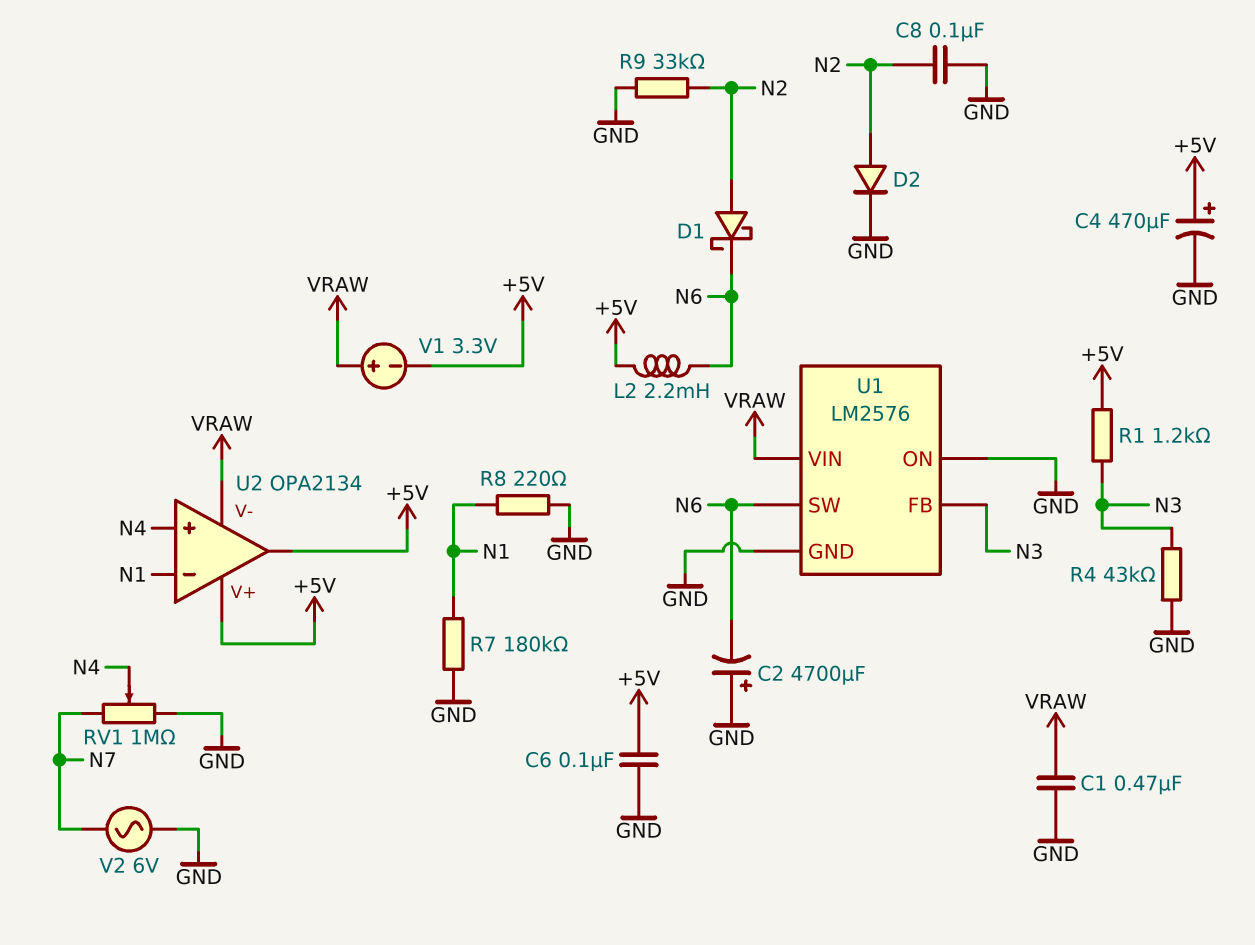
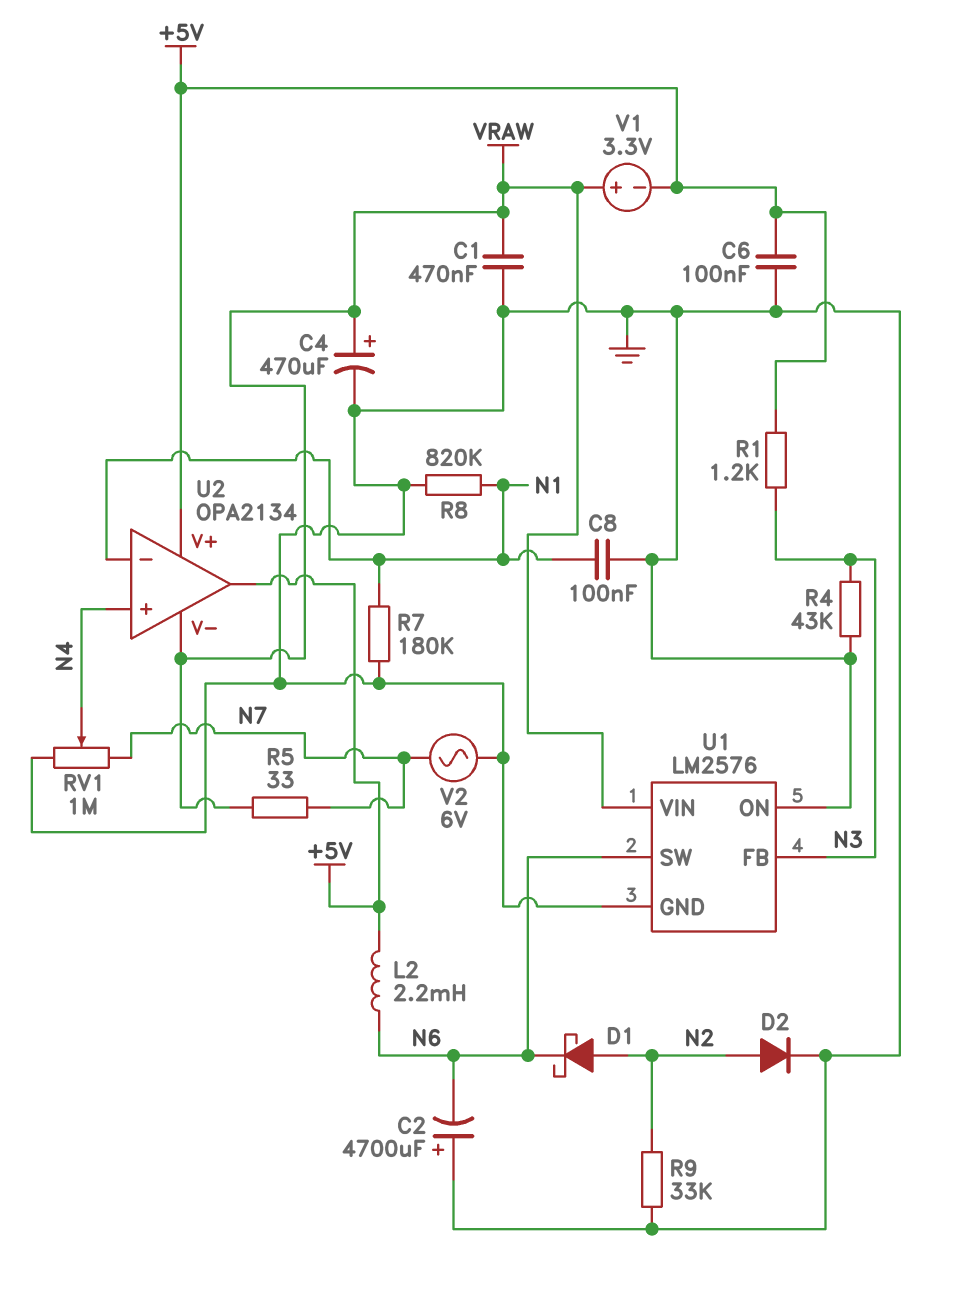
C4: 470uF (plus +5V, minus GND) -> 470uF (plus VRAW, minus GND)
C8: 100nF (GND, N2) -> 100nF (GND, N1)
R5: none -> 33 (N7, VRAW)
R8: 220 (GND, N1) -> 820k (GND, N1)

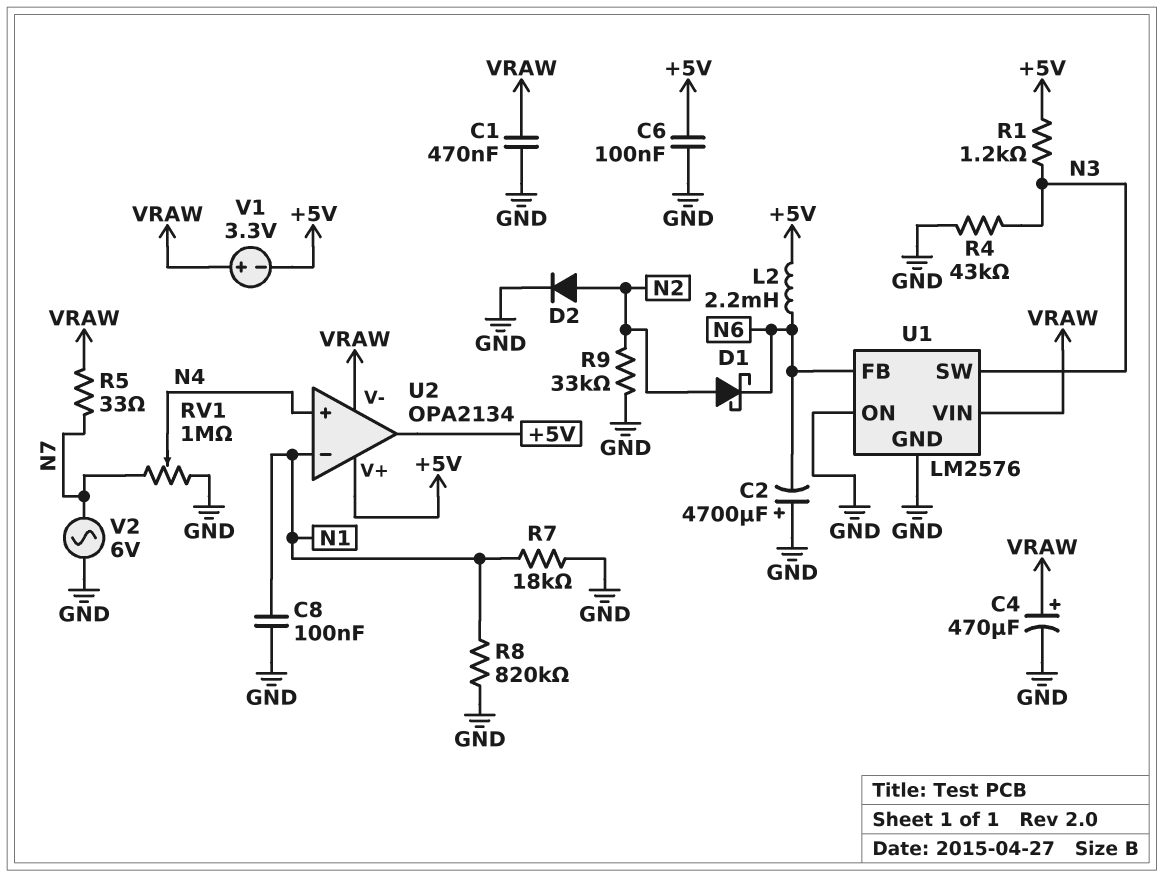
R7: 180k (GND, N1) -> 18k (GND, N1)
U1 pin FB: N3 -> N6
U1 pin SW: N6 -> N3

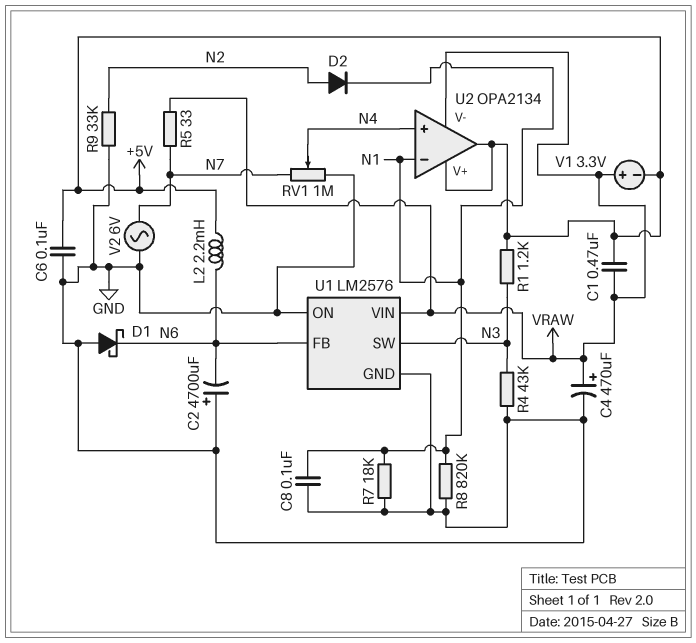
C1: 470nF (GND, VRAW) -> 470nF (+5V, VRAW)
D1: schottky (A N2, K N6) -> schottky (A GND, K N6)
D2: diode (A N2, K GND) -> diode (A N2, K N1)

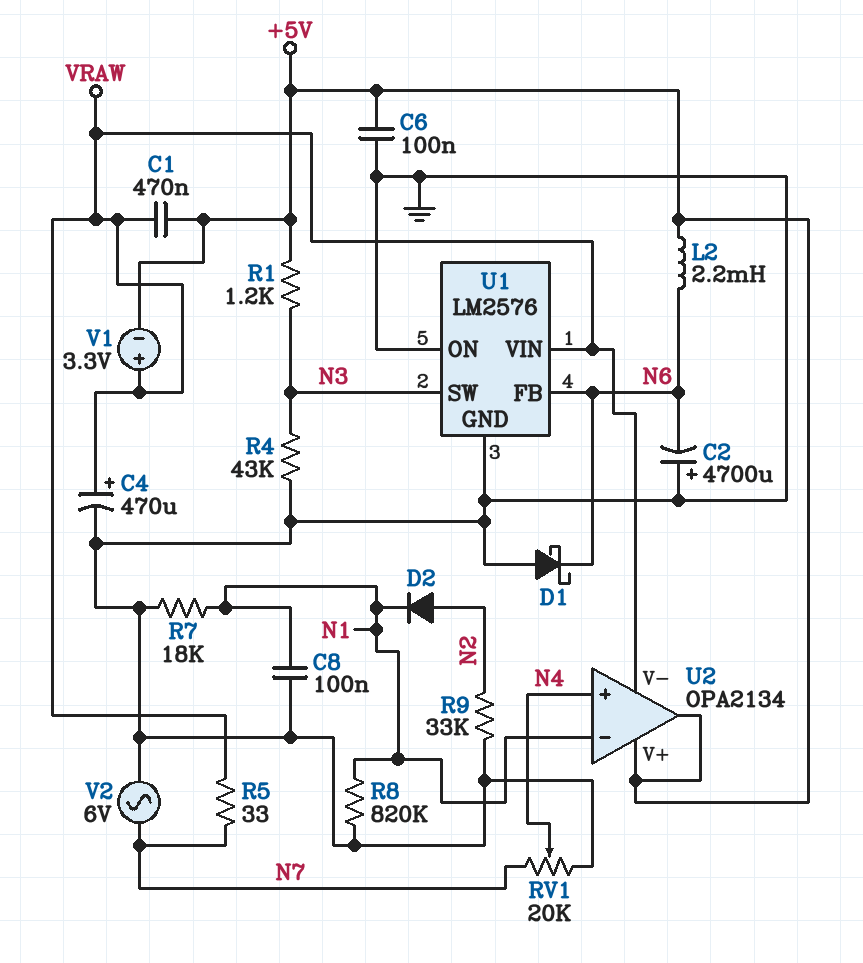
RV1: 1M (GND, N7, wiper N4) -> 20k (GND, N7, wiper N4)

